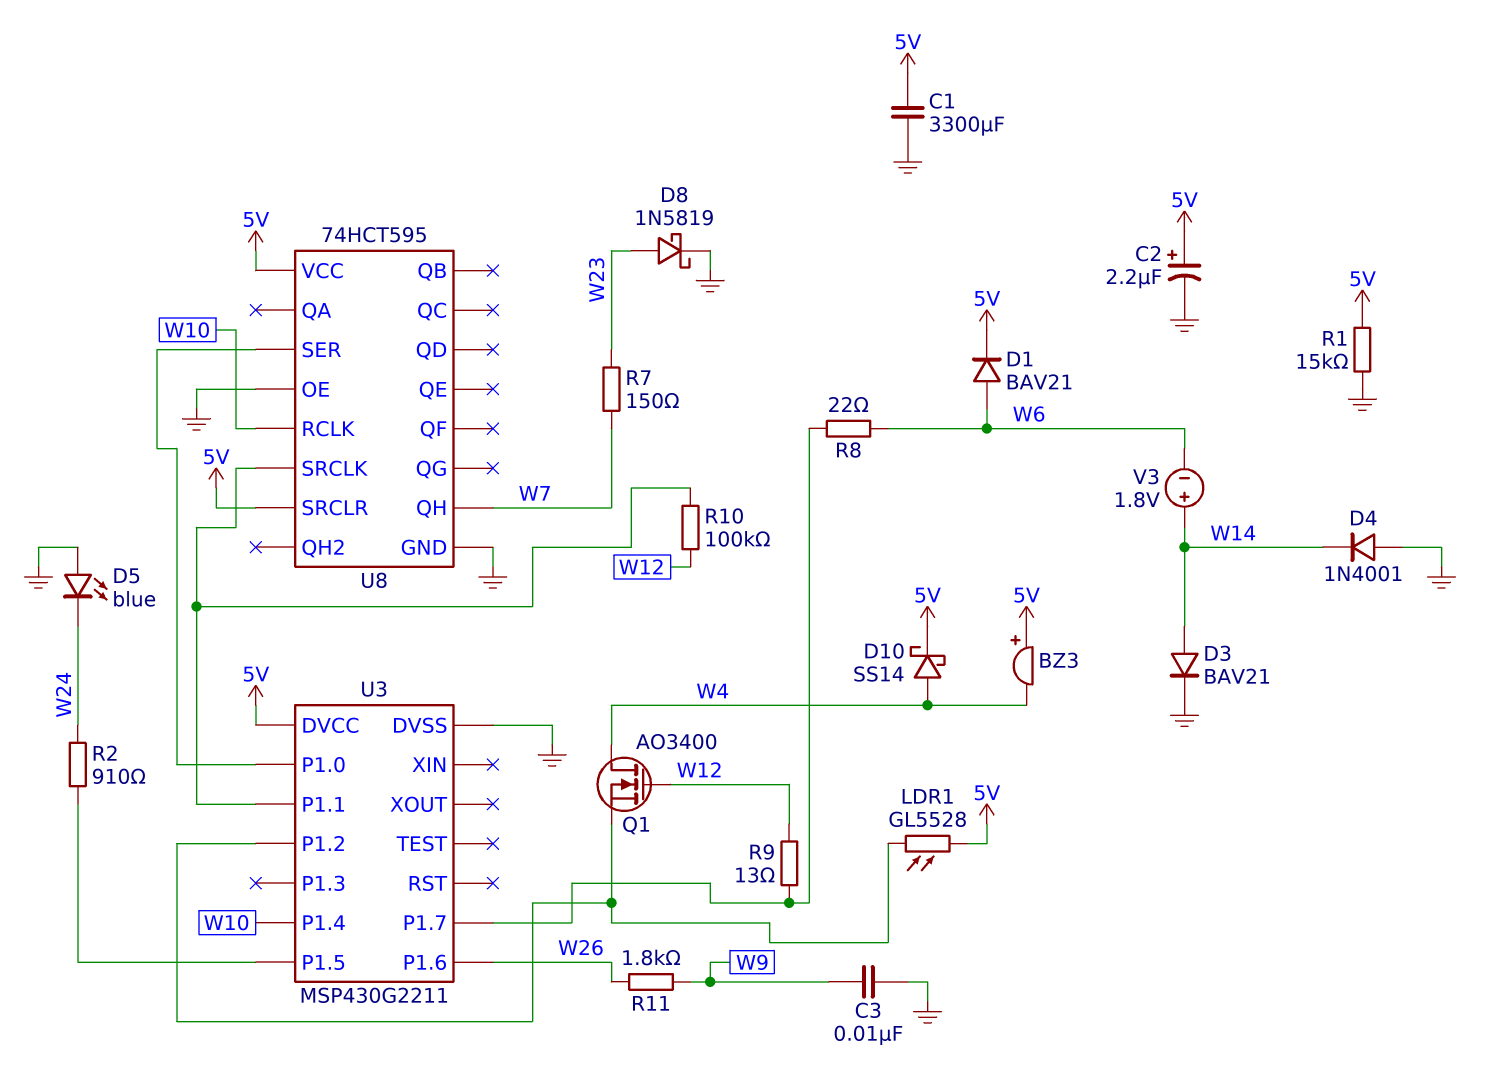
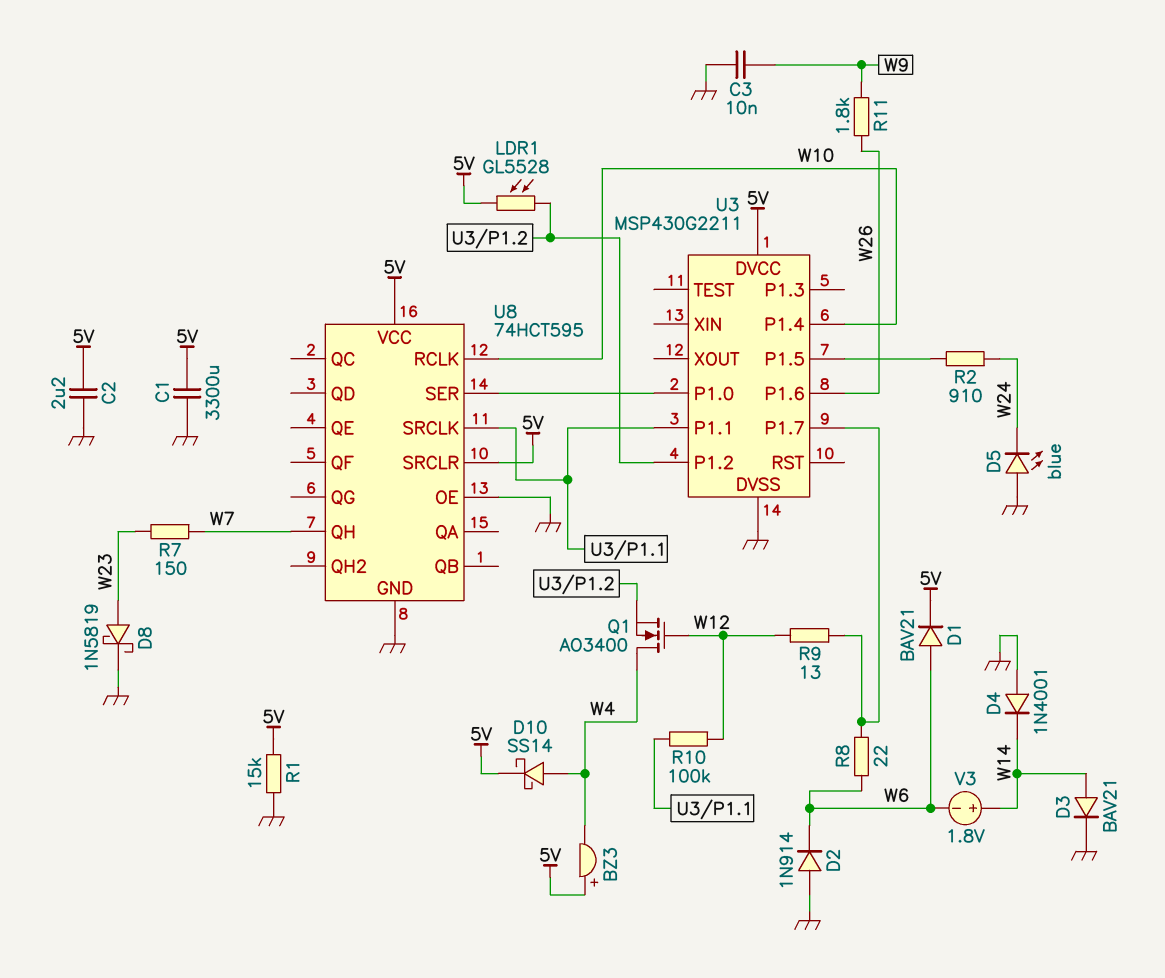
C2: 2.2uF (plus 5V, minus GND) -> 2.2uF (5V, GND)
D2: none -> diode 1N914 (A GND, K W6)

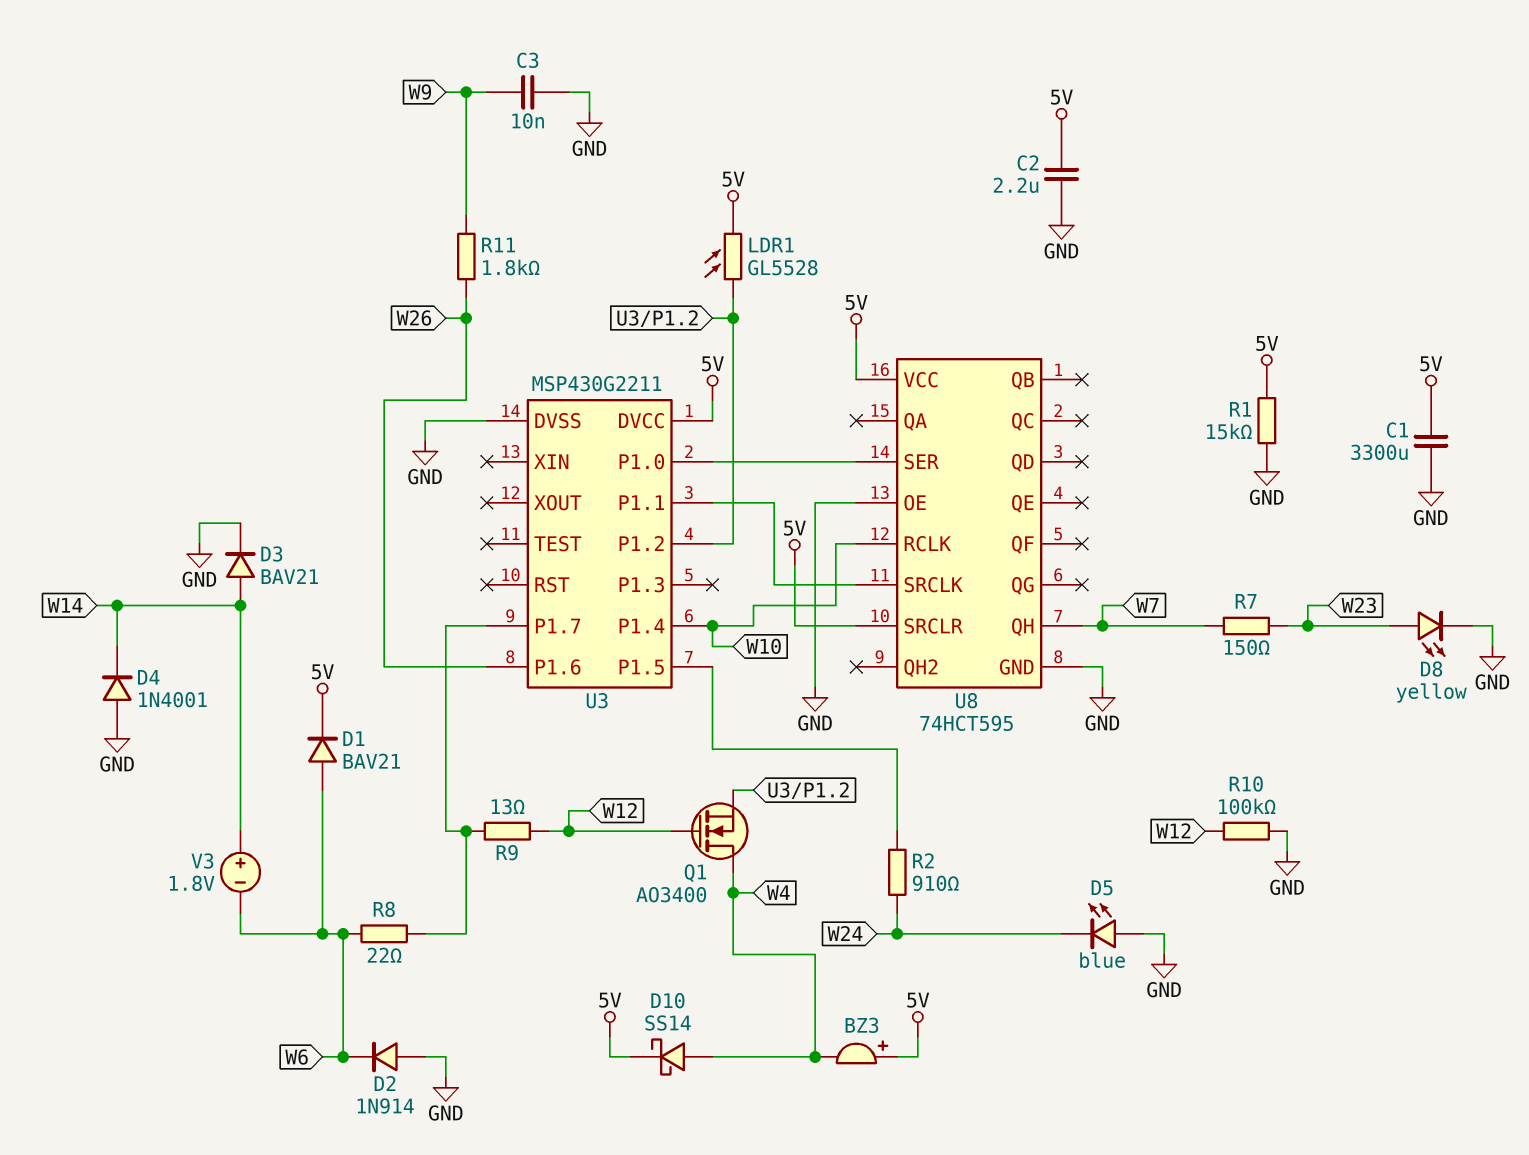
D8: schottky 1N5819 (A W23, K GND) -> LED yellow (A W23, K GND)
R10: 100k (U3/P1.1, W12) -> 100k (GND, W12)

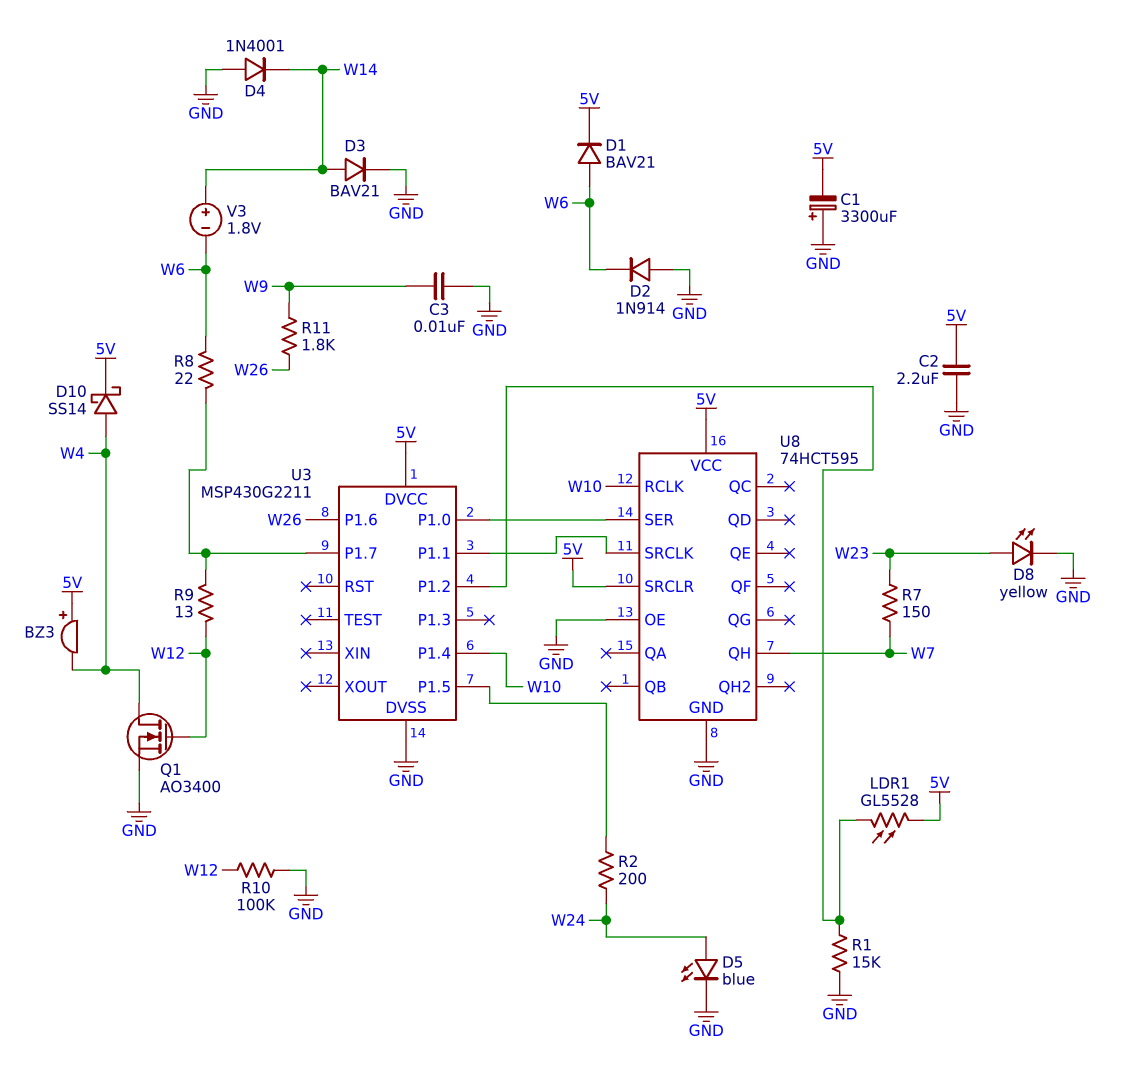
C1: 3300uF (5V, GND) -> 3300uF (plus GND, minus 5V)
D5: LED blue (A GND, K W24) -> LED blue (A W24, K GND)
Q1: NMOS AO3400 (G W12, D W4, S U3/P1.2) -> NMOS AO3400 (G W12, D W4, S GND)
R1: 15k (5V, GND) -> 15k (GND, U3/P1.2)
R2: 910 (U3/P1.5, W24) -> 200 (U3/P1.5, W24)

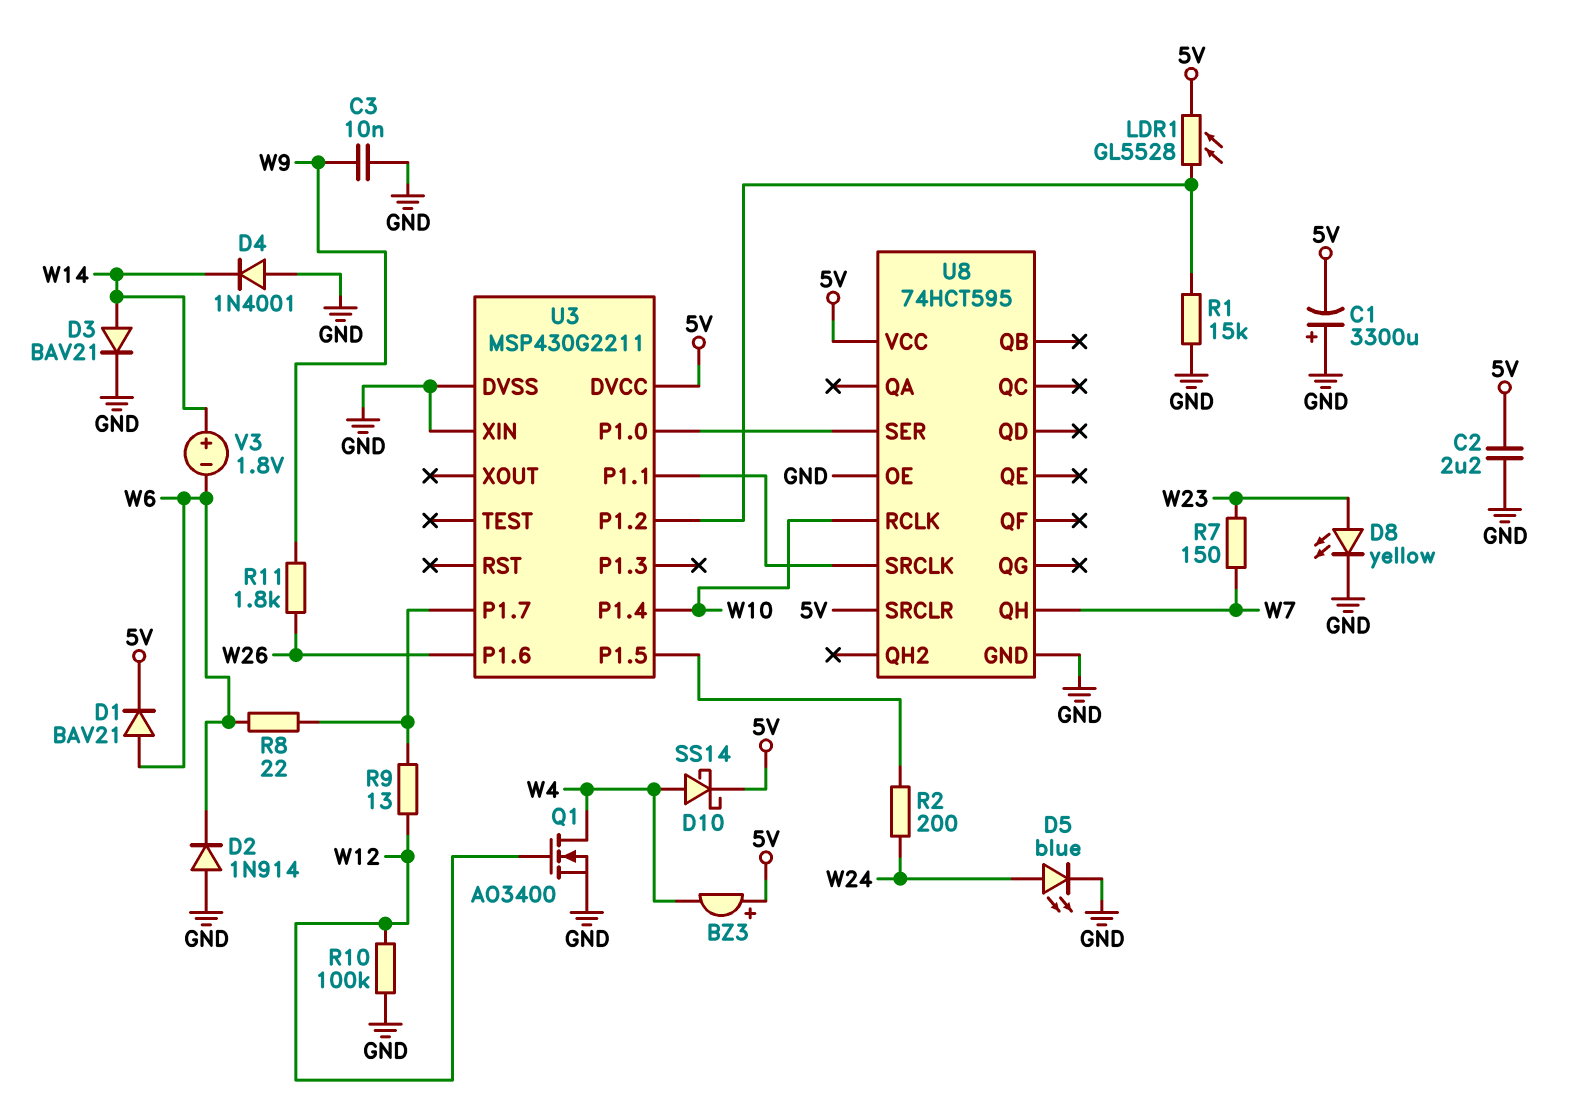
U3 pin XIN: none -> GND

